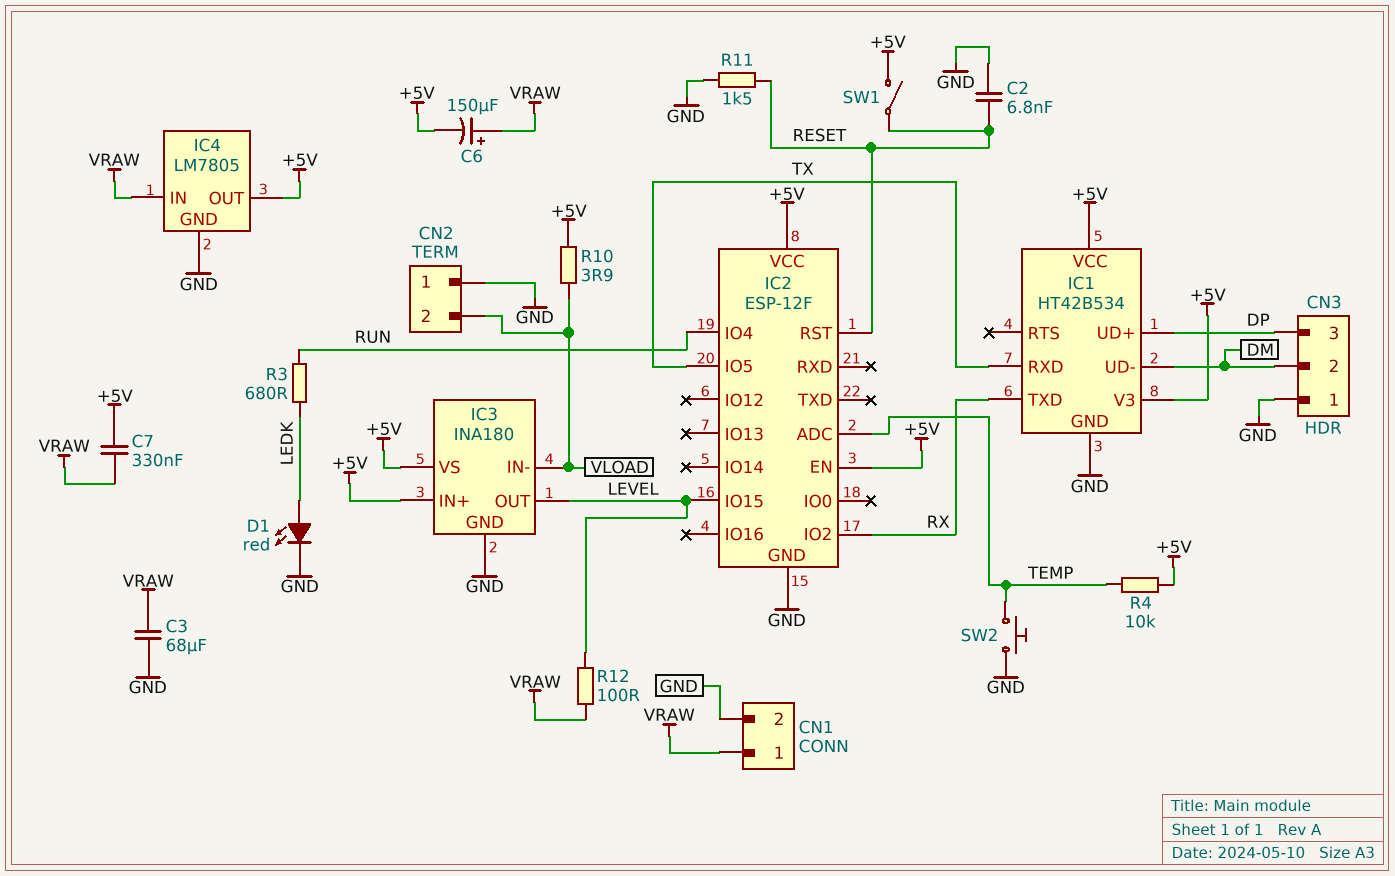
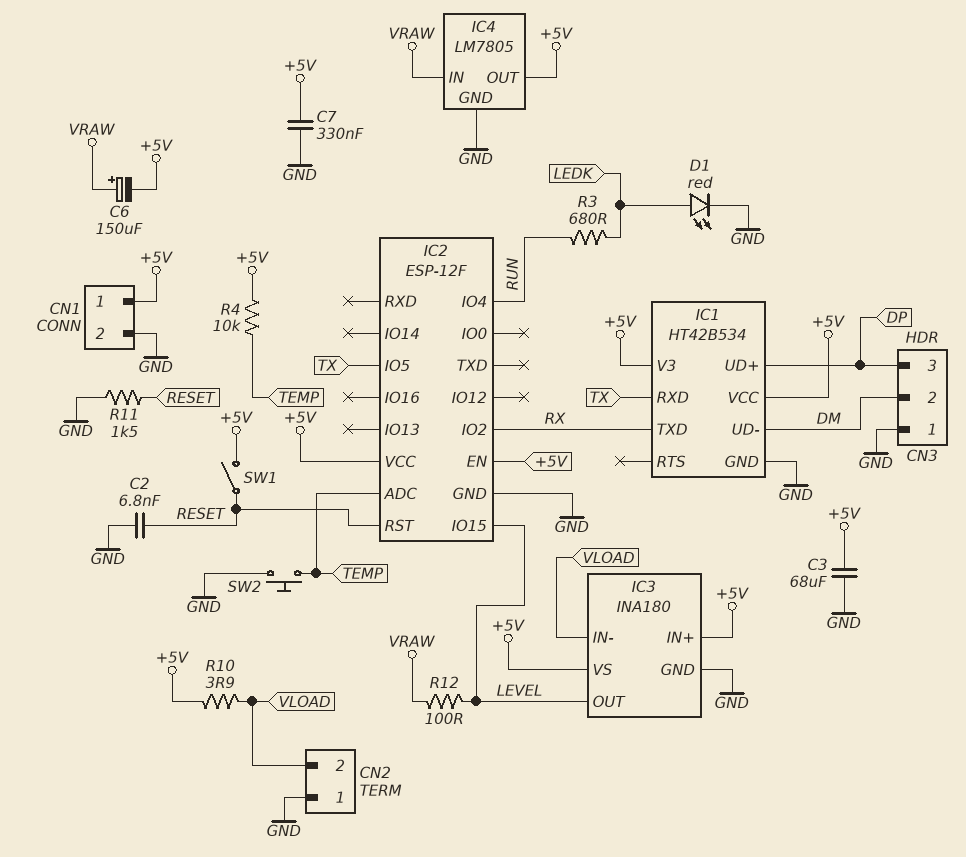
C3: 68uF (GND, VRAW) -> 68uF (+5V, GND)
C7: 330nF (+5V, VRAW) -> 330nF (+5V, GND)
CN1 pin 1: VRAW -> +5V

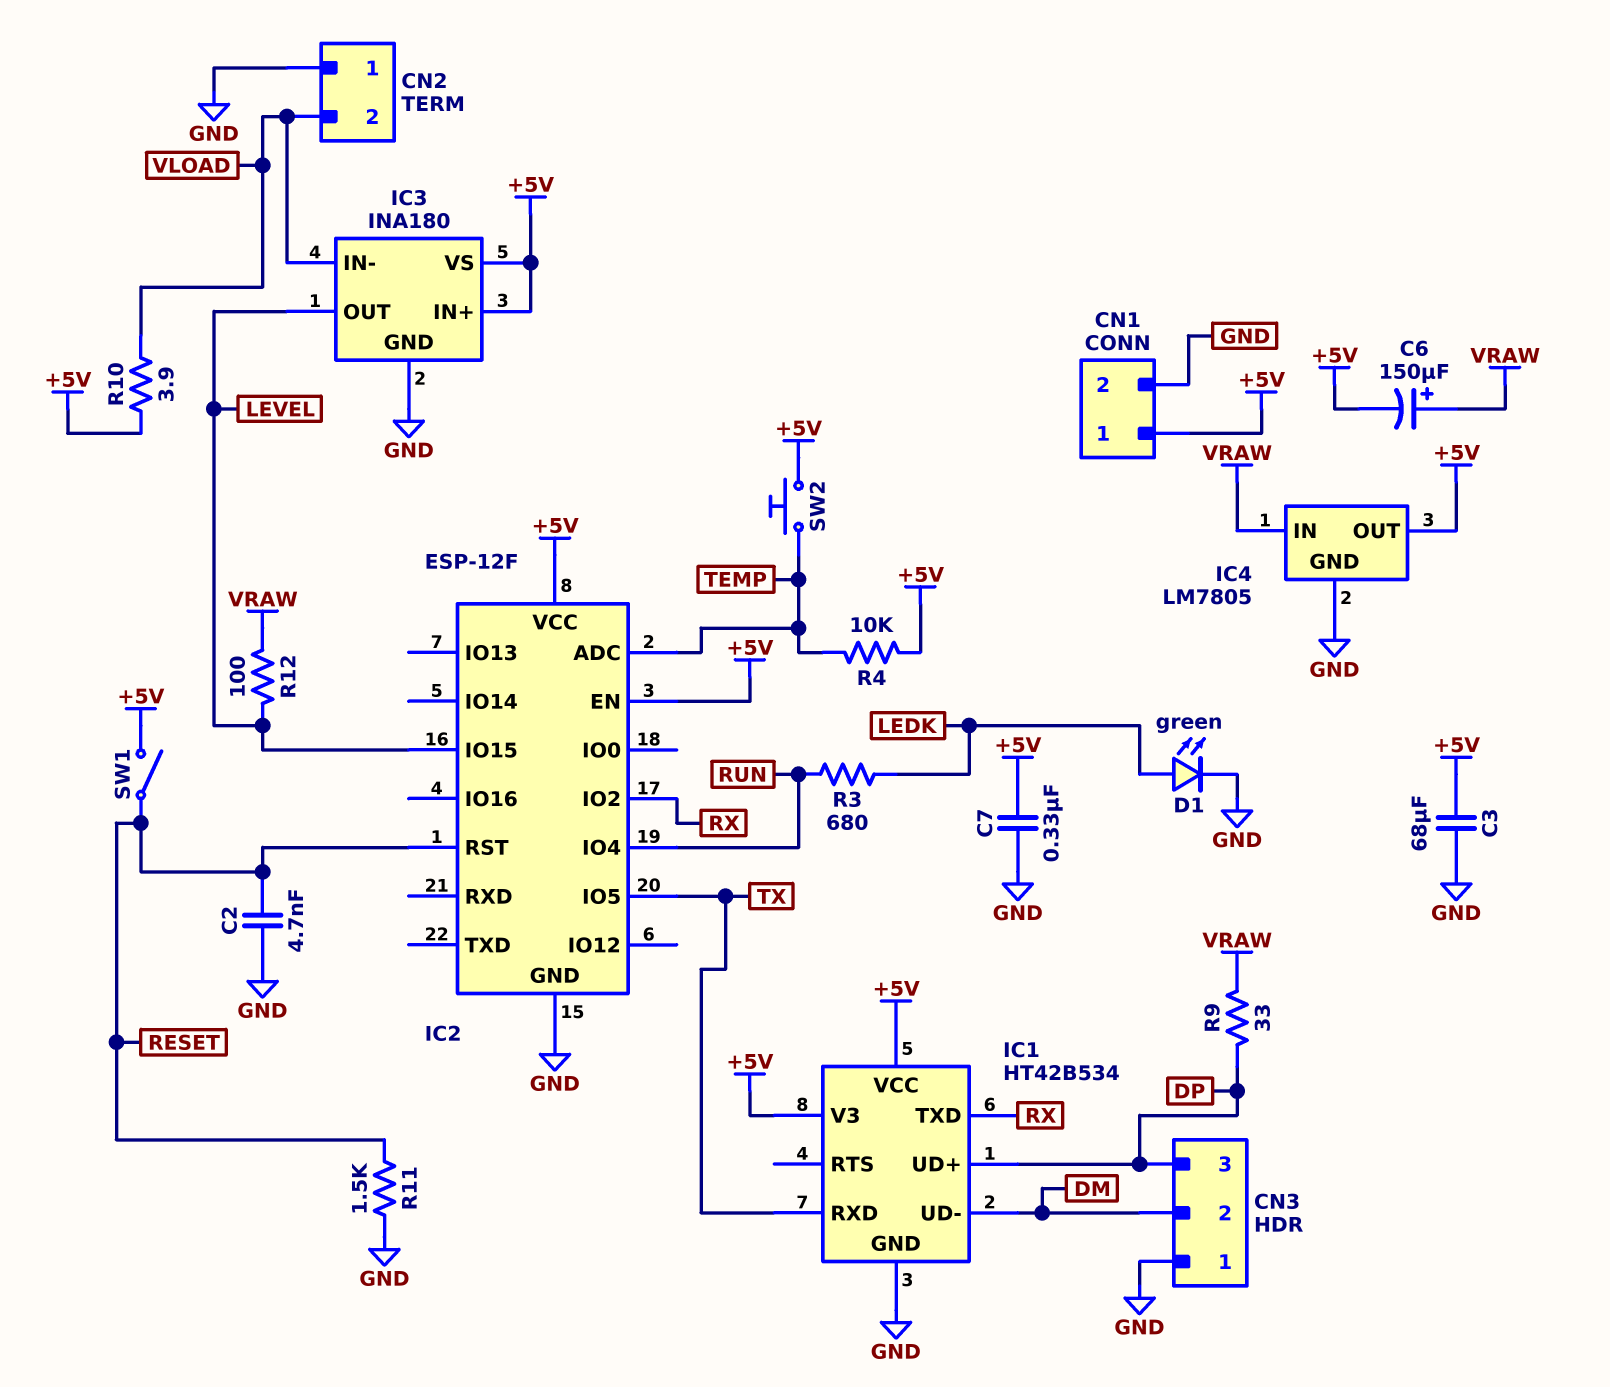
C2: 6.8nF (GND, RESET) -> 4.7nF (GND, RESET)
D1: LED red (A LEDK, K GND) -> LED green (A LEDK, K GND)
R9: none -> 33 (DP, VRAW)
SW2: button (GND, TEMP) -> button (+5V, TEMP)

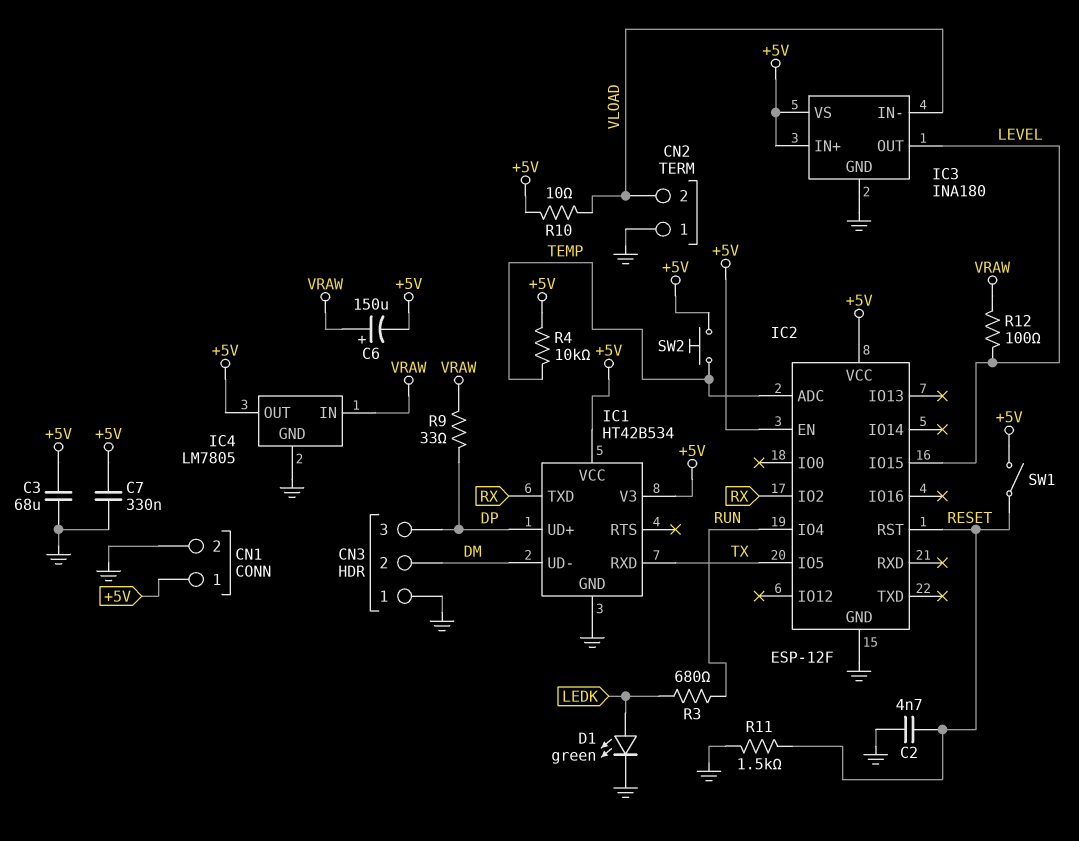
R10: 3.9 (+5V, VLOAD) -> 10 (+5V, VLOAD)

